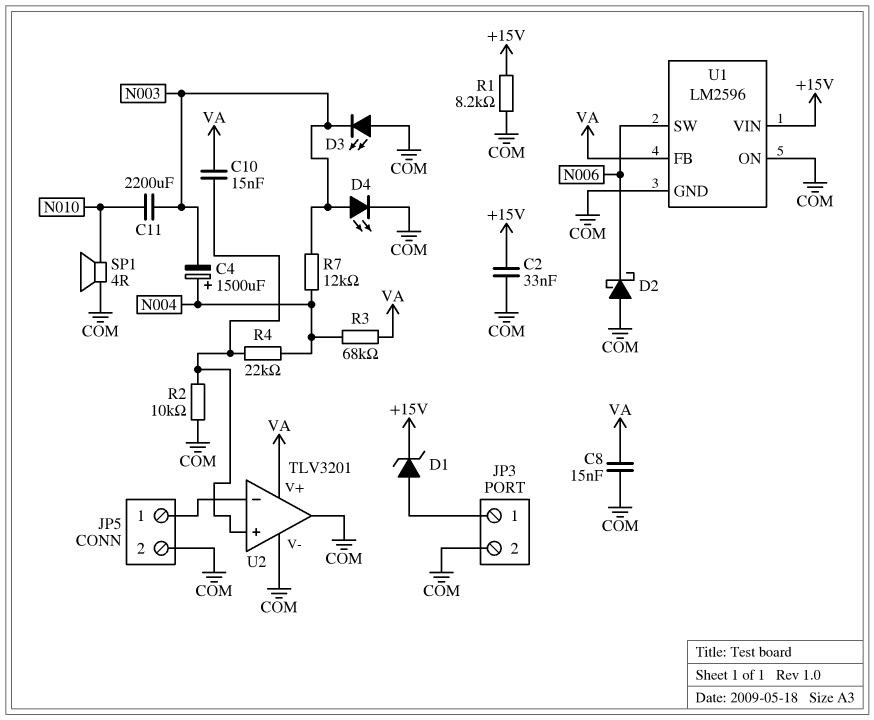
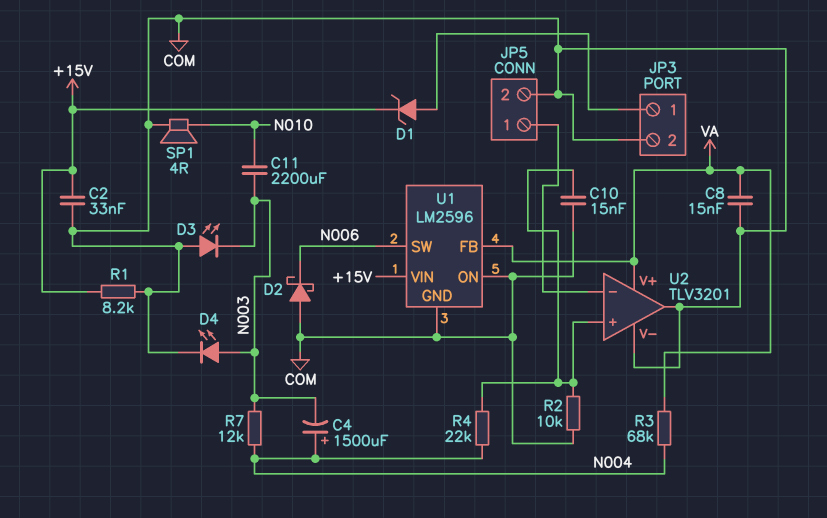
C10: 15nF (U2/in+, VA) -> 15nF (COM, U2/in+)

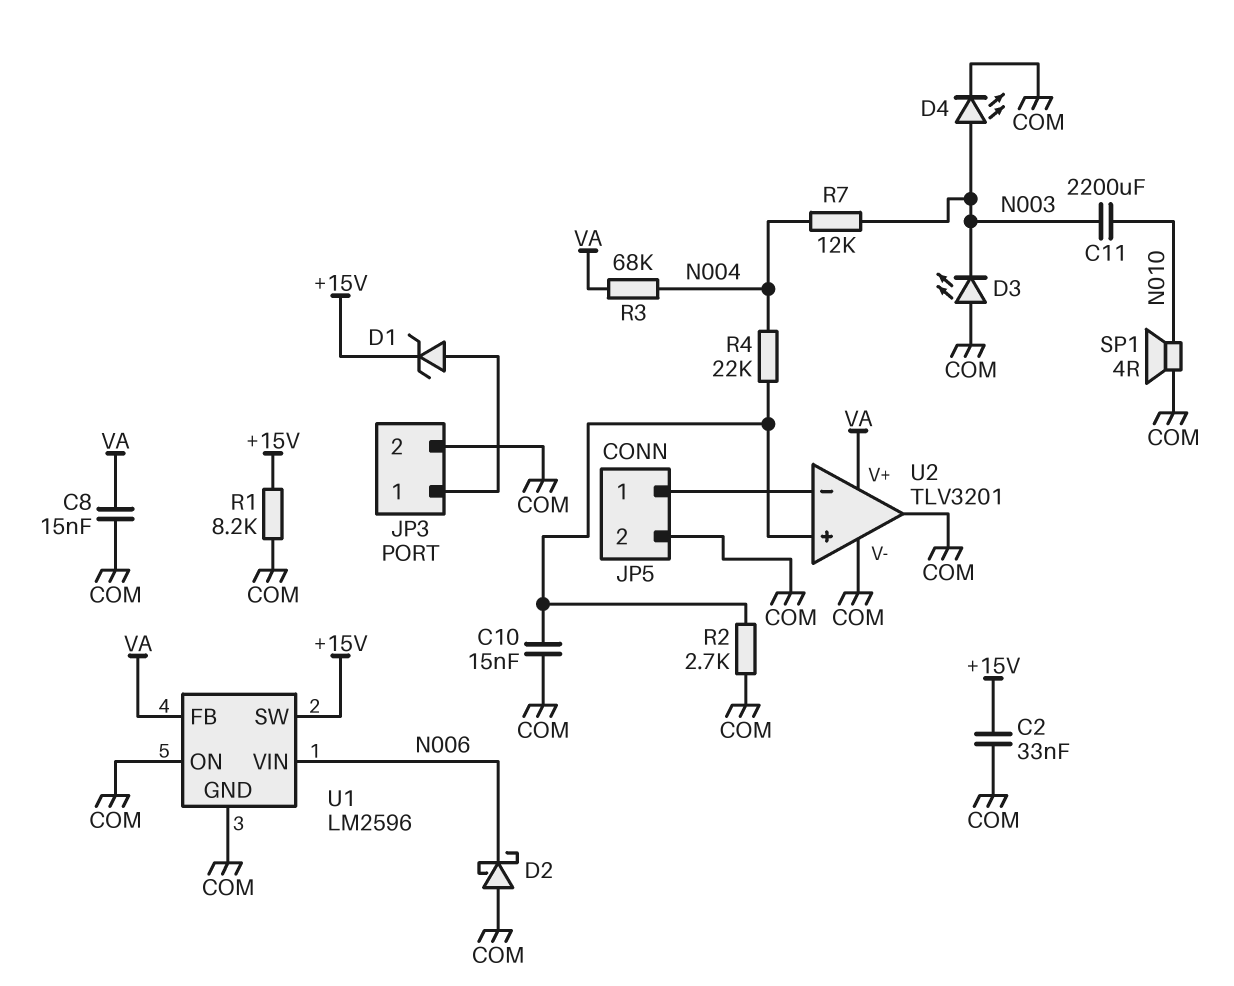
C4: 1500uF (plus N004, minus N003) -> none
R2: 10k (COM, U2/in+) -> 2.7k (COM, U2/in+)
U1 pin SW: N006 -> +15V
U1 pin VIN: +15V -> N006

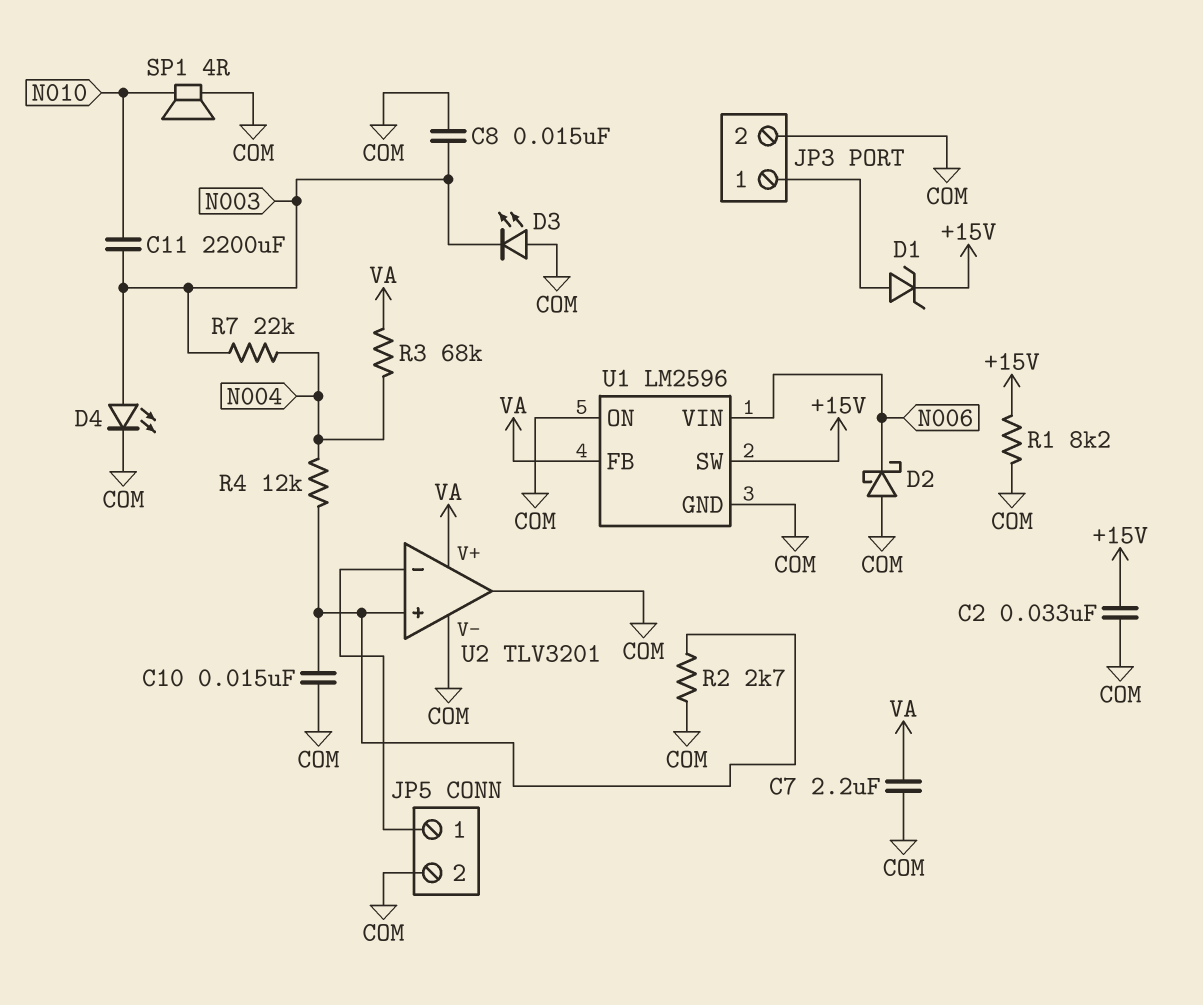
C7: none -> 2.2uF (COM, VA)
C8: 15nF (COM, VA) -> 15nF (COM, N003)
R4: 22k (N004, U2/in+) -> 12k (N004, U2/in+)
R7: 12k (N003, N004) -> 22k (N003, N004)

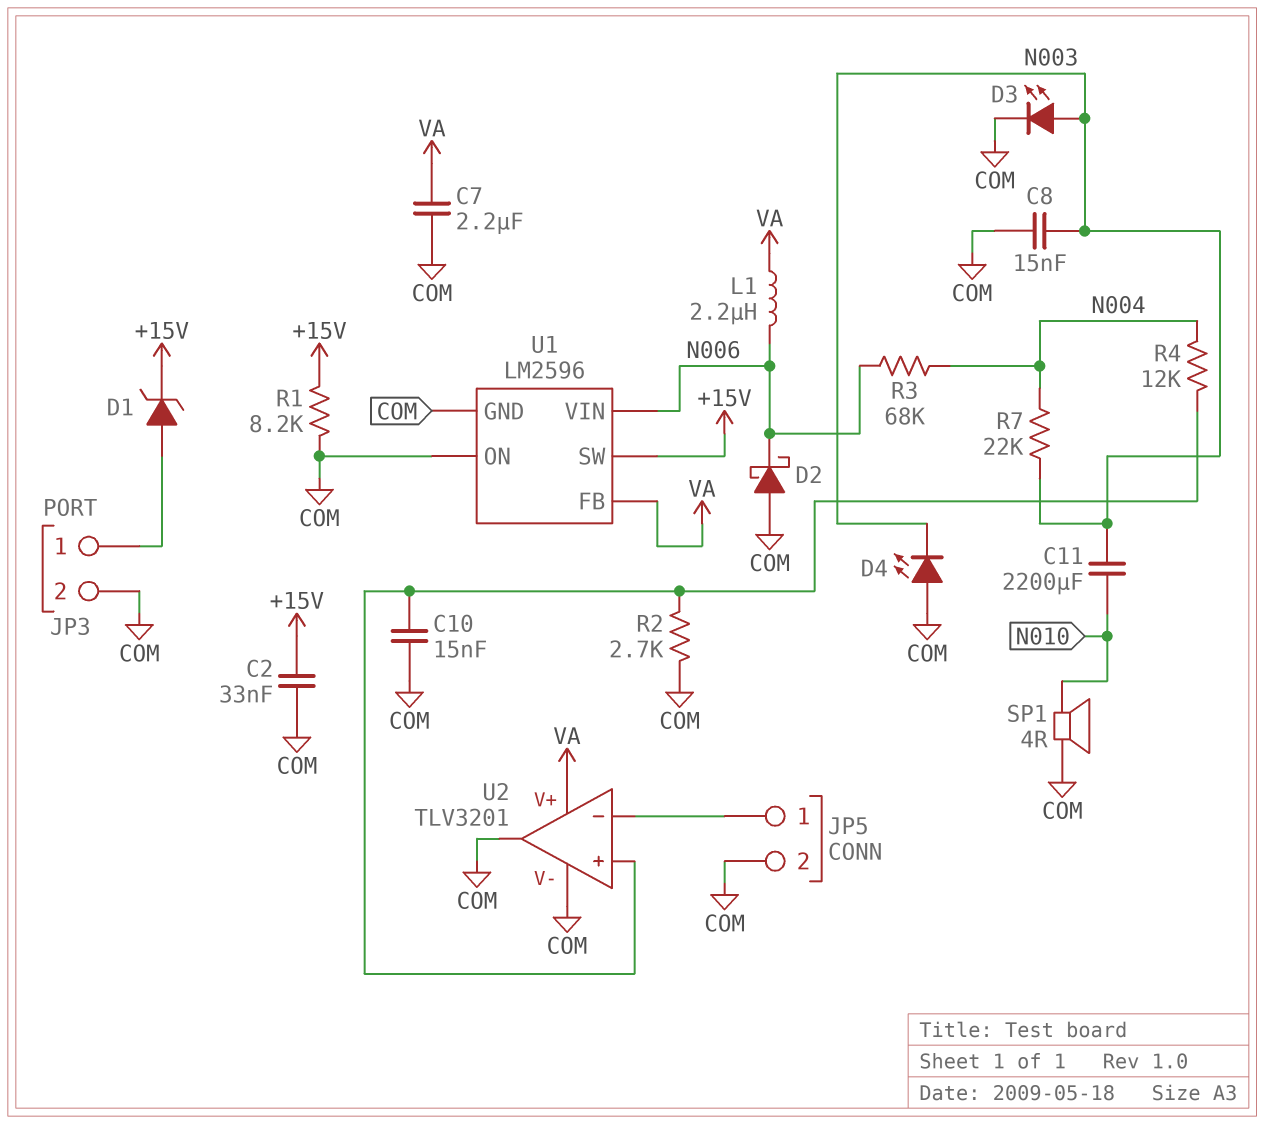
D3: LED (A COM, K N003) -> LED (A N003, K COM)
D4: LED (A N003, K COM) -> LED (A COM, K N003)
L1: none -> 2.2uH (N006, VA)
R3: 68k (N004, VA) -> 68k (N004, N006)

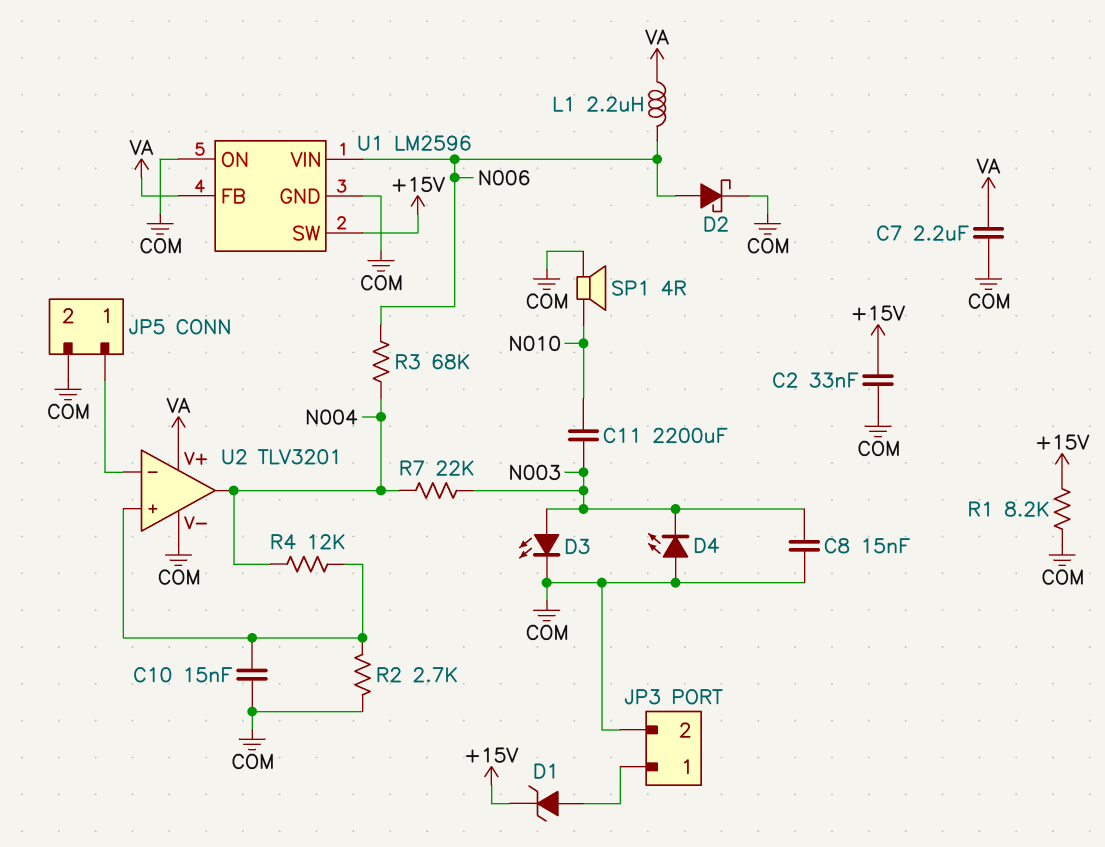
D2: schottky (A COM, K N006) -> schottky (A N006, K COM)
U2 pin out: COM -> N004

